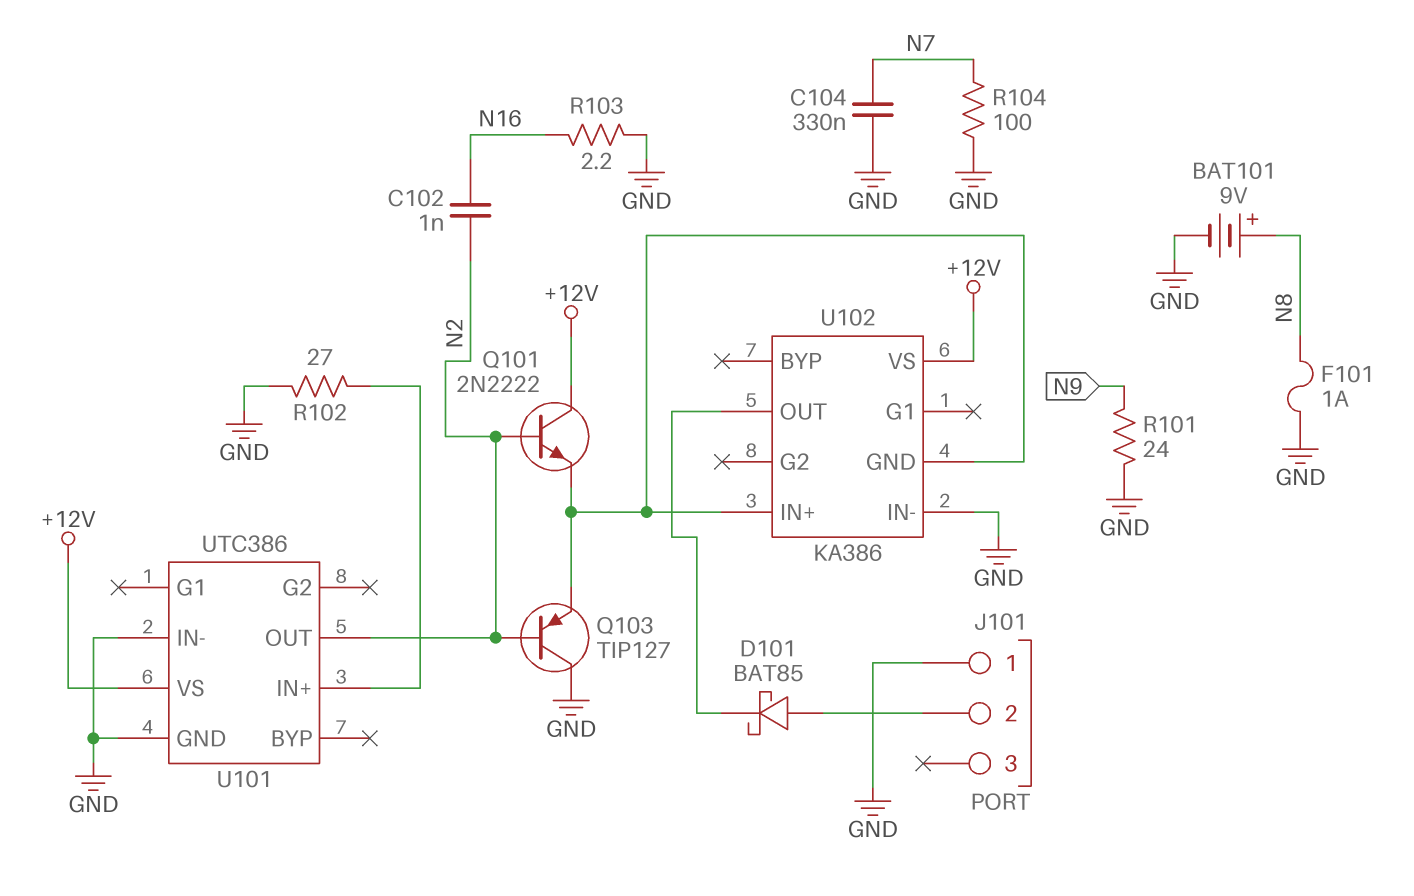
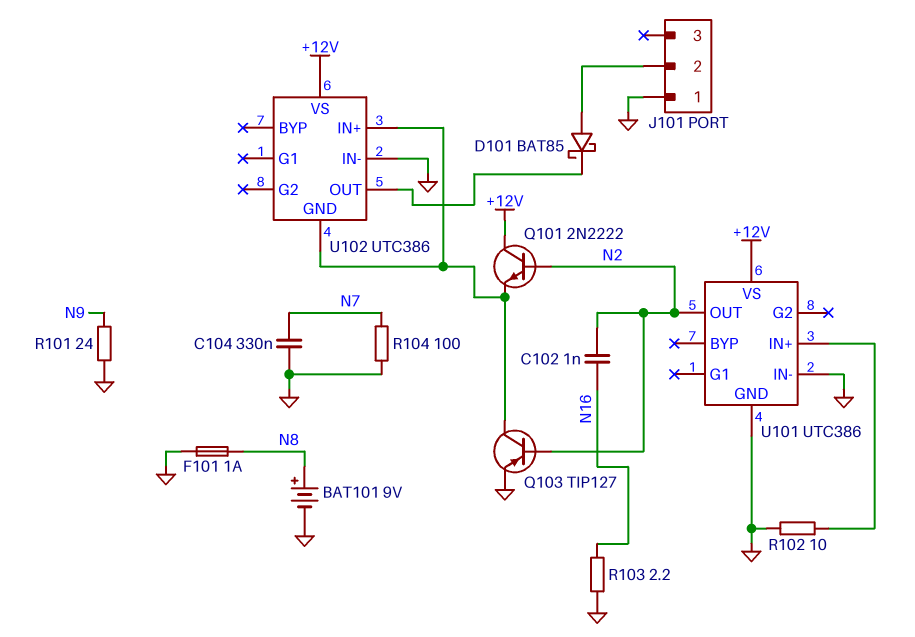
Q103: PNP TIP127 (B N2, C GND, E U102/GND) -> PNP TIP127 (B N2, C U102/GND, E GND)
R102: 27 (GND, U101/IN+) -> 10 (GND, U101/IN+)
U102: KA386 -> UTC386

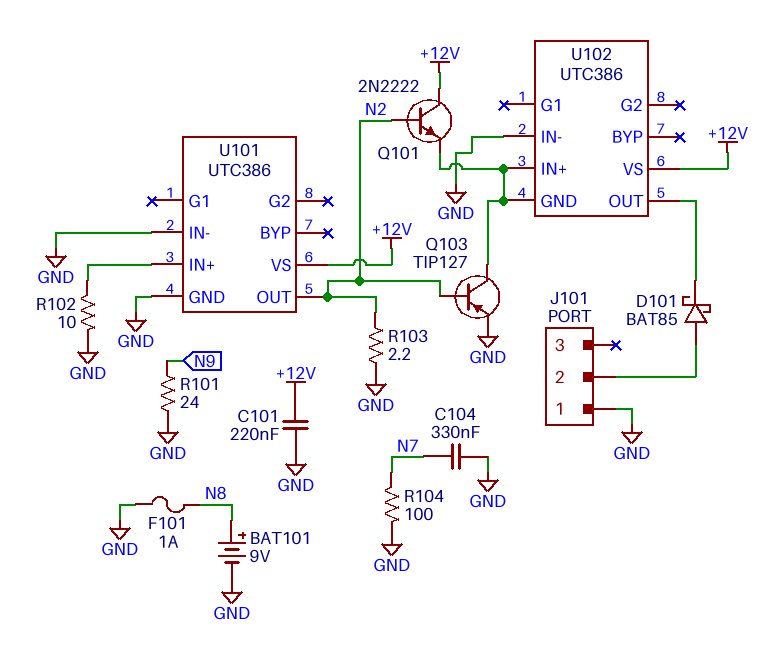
C101: none -> 220nF (+12V, GND)
C102: 1nF (N2, N16) -> none
R103: 2.2 (GND, N16) -> 2.2 (GND, N2)

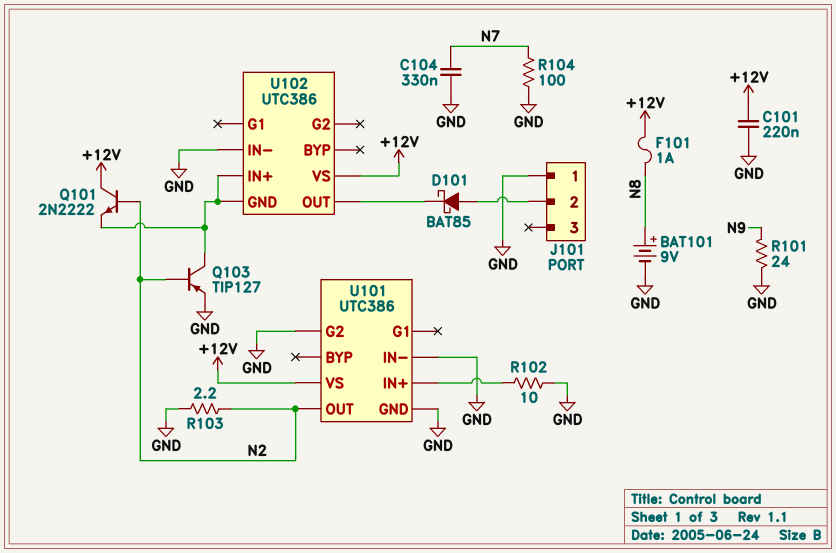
F101: 1A (GND, N8) -> 1A (+12V, N8)
U101 pin G2: none -> GND

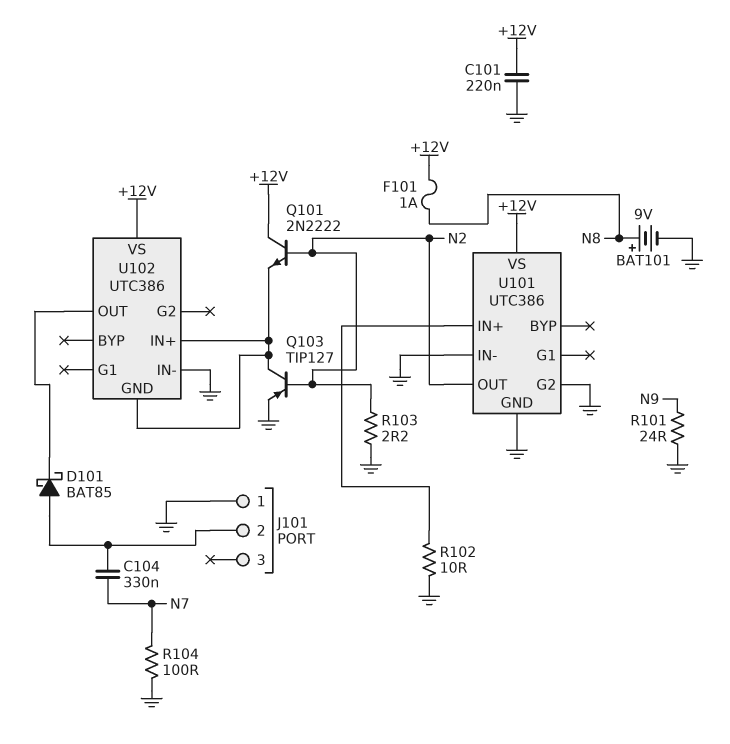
C104: 330nF (GND, N7) -> 330nF (J101/2, N7)

